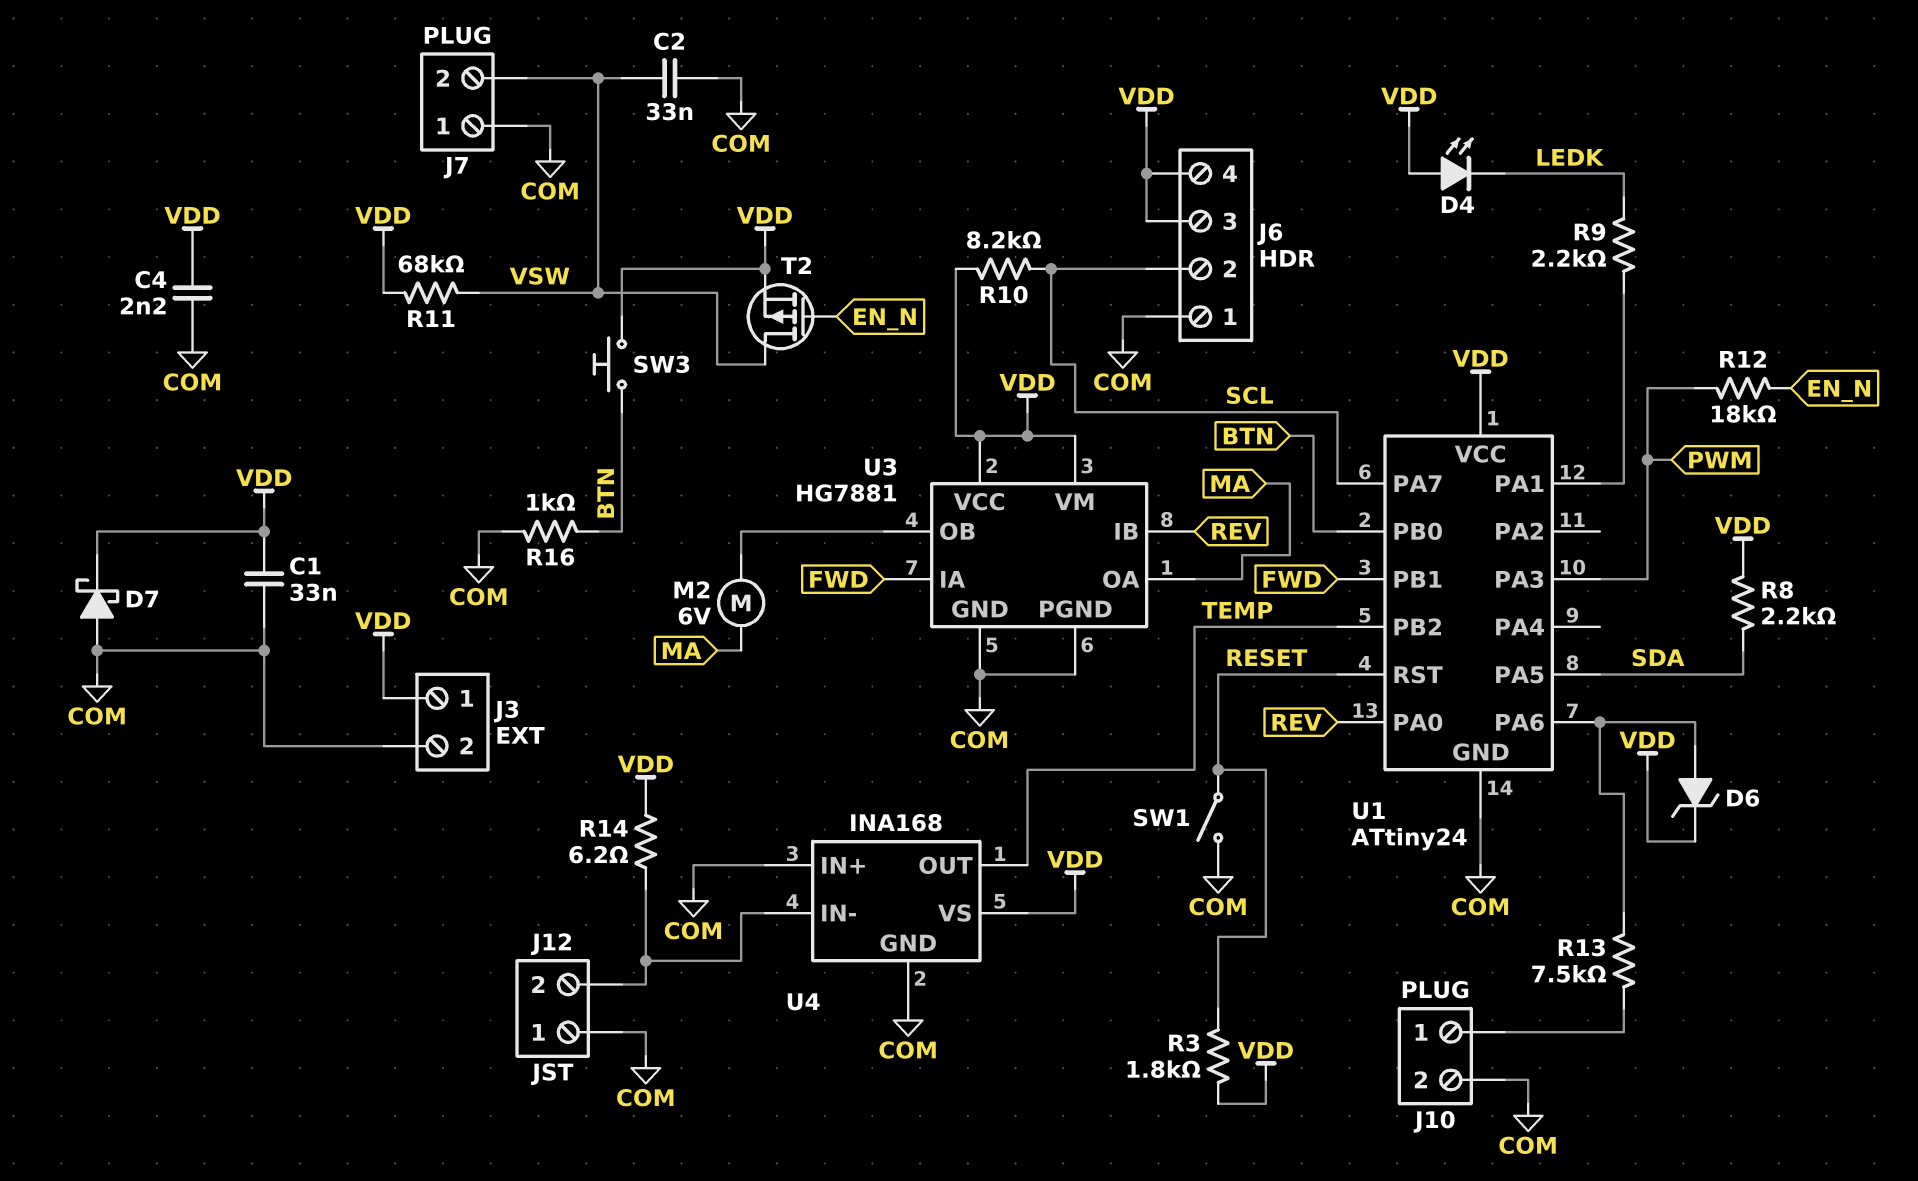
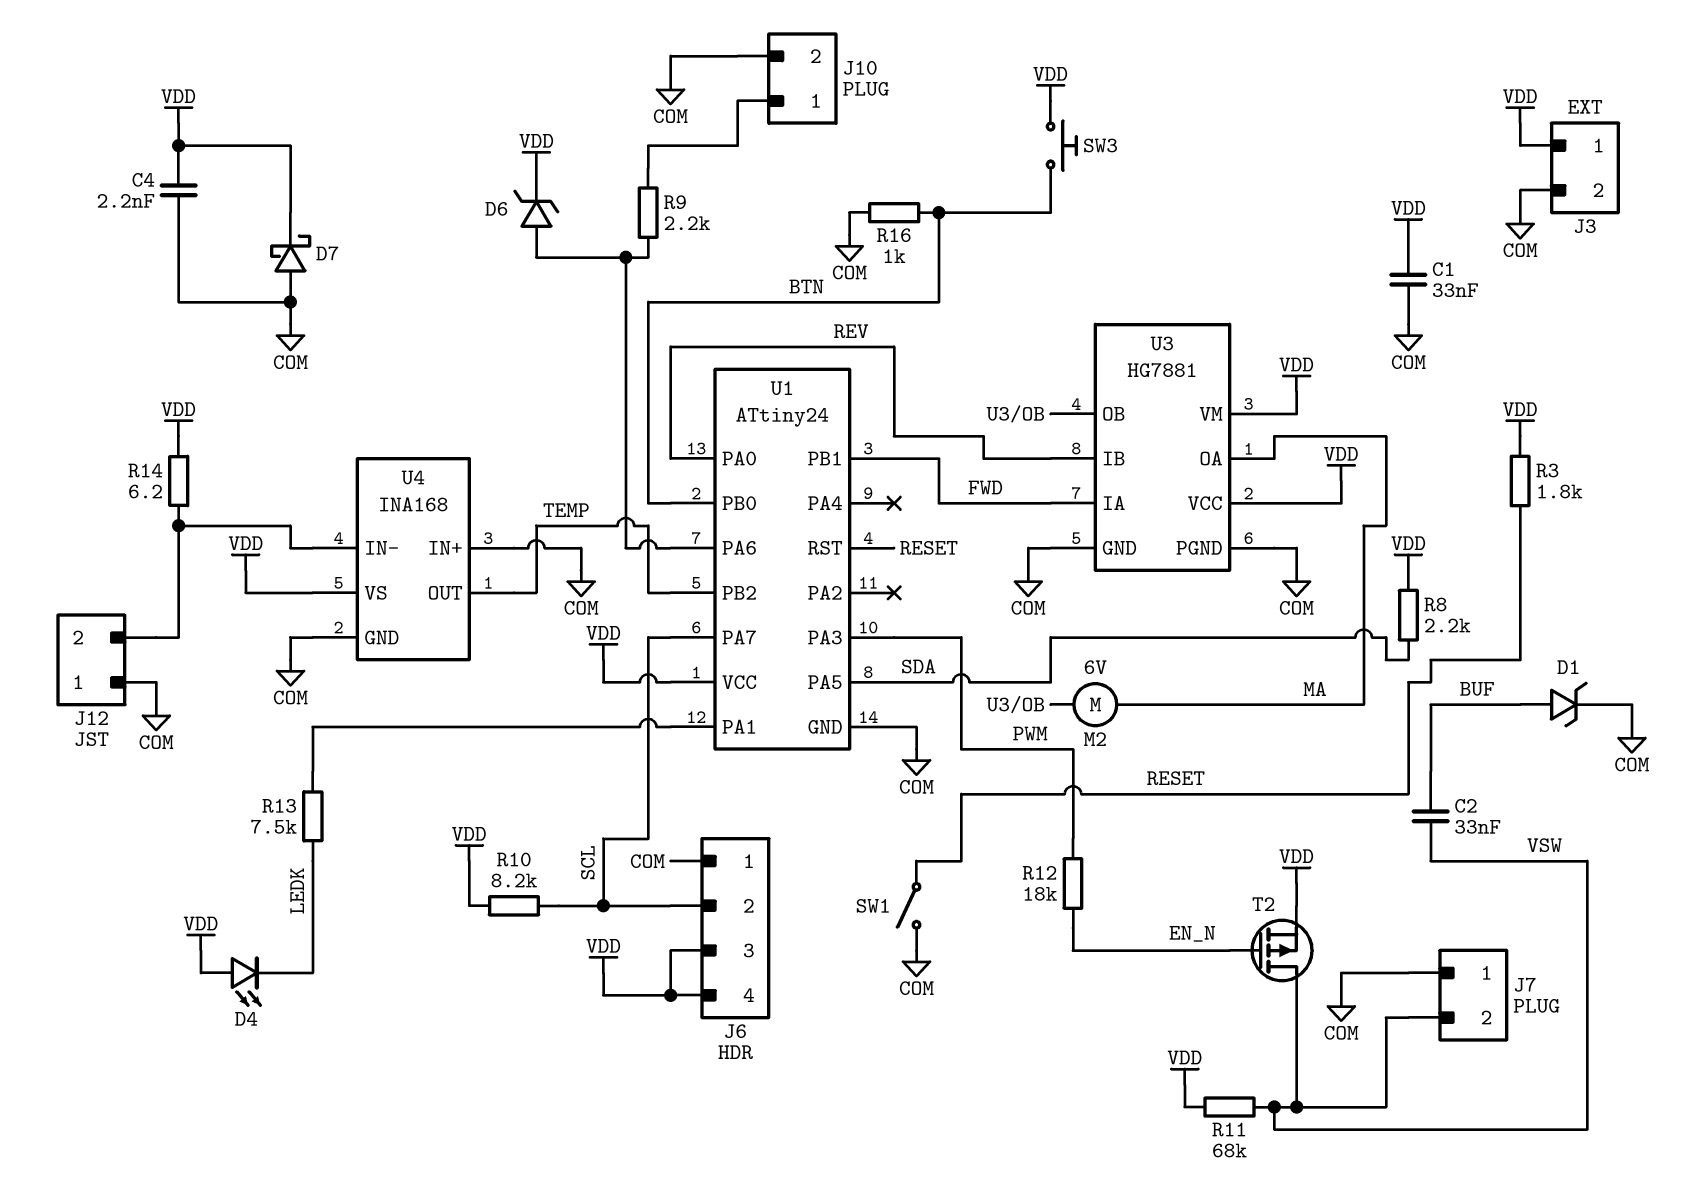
C2: 33nF (COM, VSW) -> 33nF (BUF, VSW)
D1: none -> zener (A BUF, K COM)
R9: 2.2k (LEDK, U1/PA1) -> 2.2k (J10/1, U1/PA6)
R13: 7.5k (J10/1, U1/PA6) -> 7.5k (LEDK, U1/PA1)

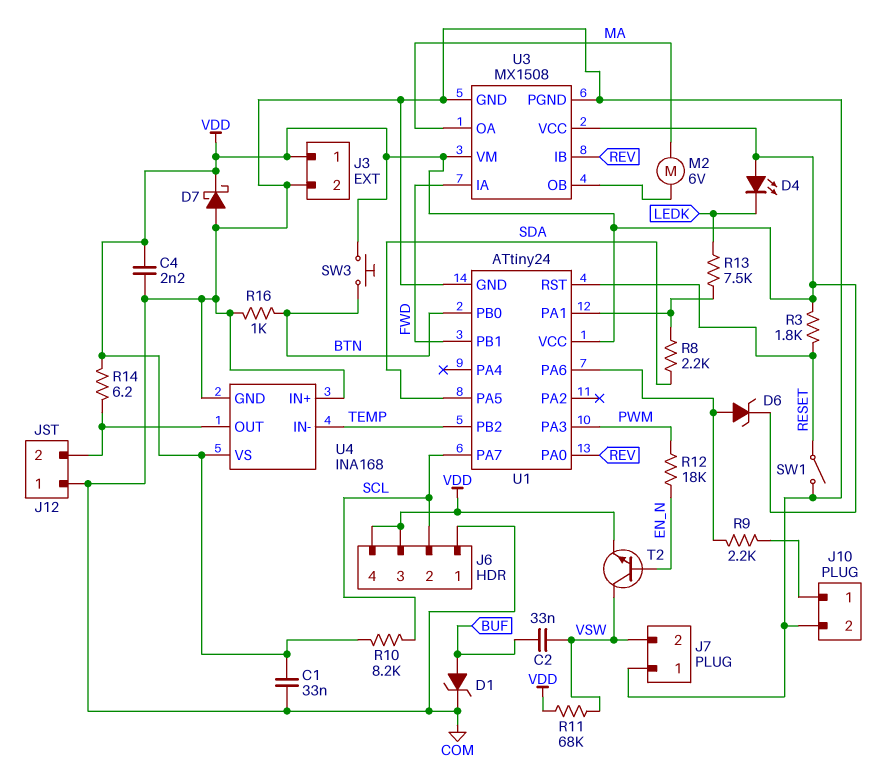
R8: 2.2k (SDA, VDD) -> 2.2k (SDA, U1/PA1)
T2: PMOS (G EN_N, D VSW, S VDD) -> NPN (B EN_N, C VSW, E VDD)
U3: HG7881 -> MX1508
U4 pin IN-: J12/2 -> TEMP
U4 pin OUT: TEMP -> J12/2

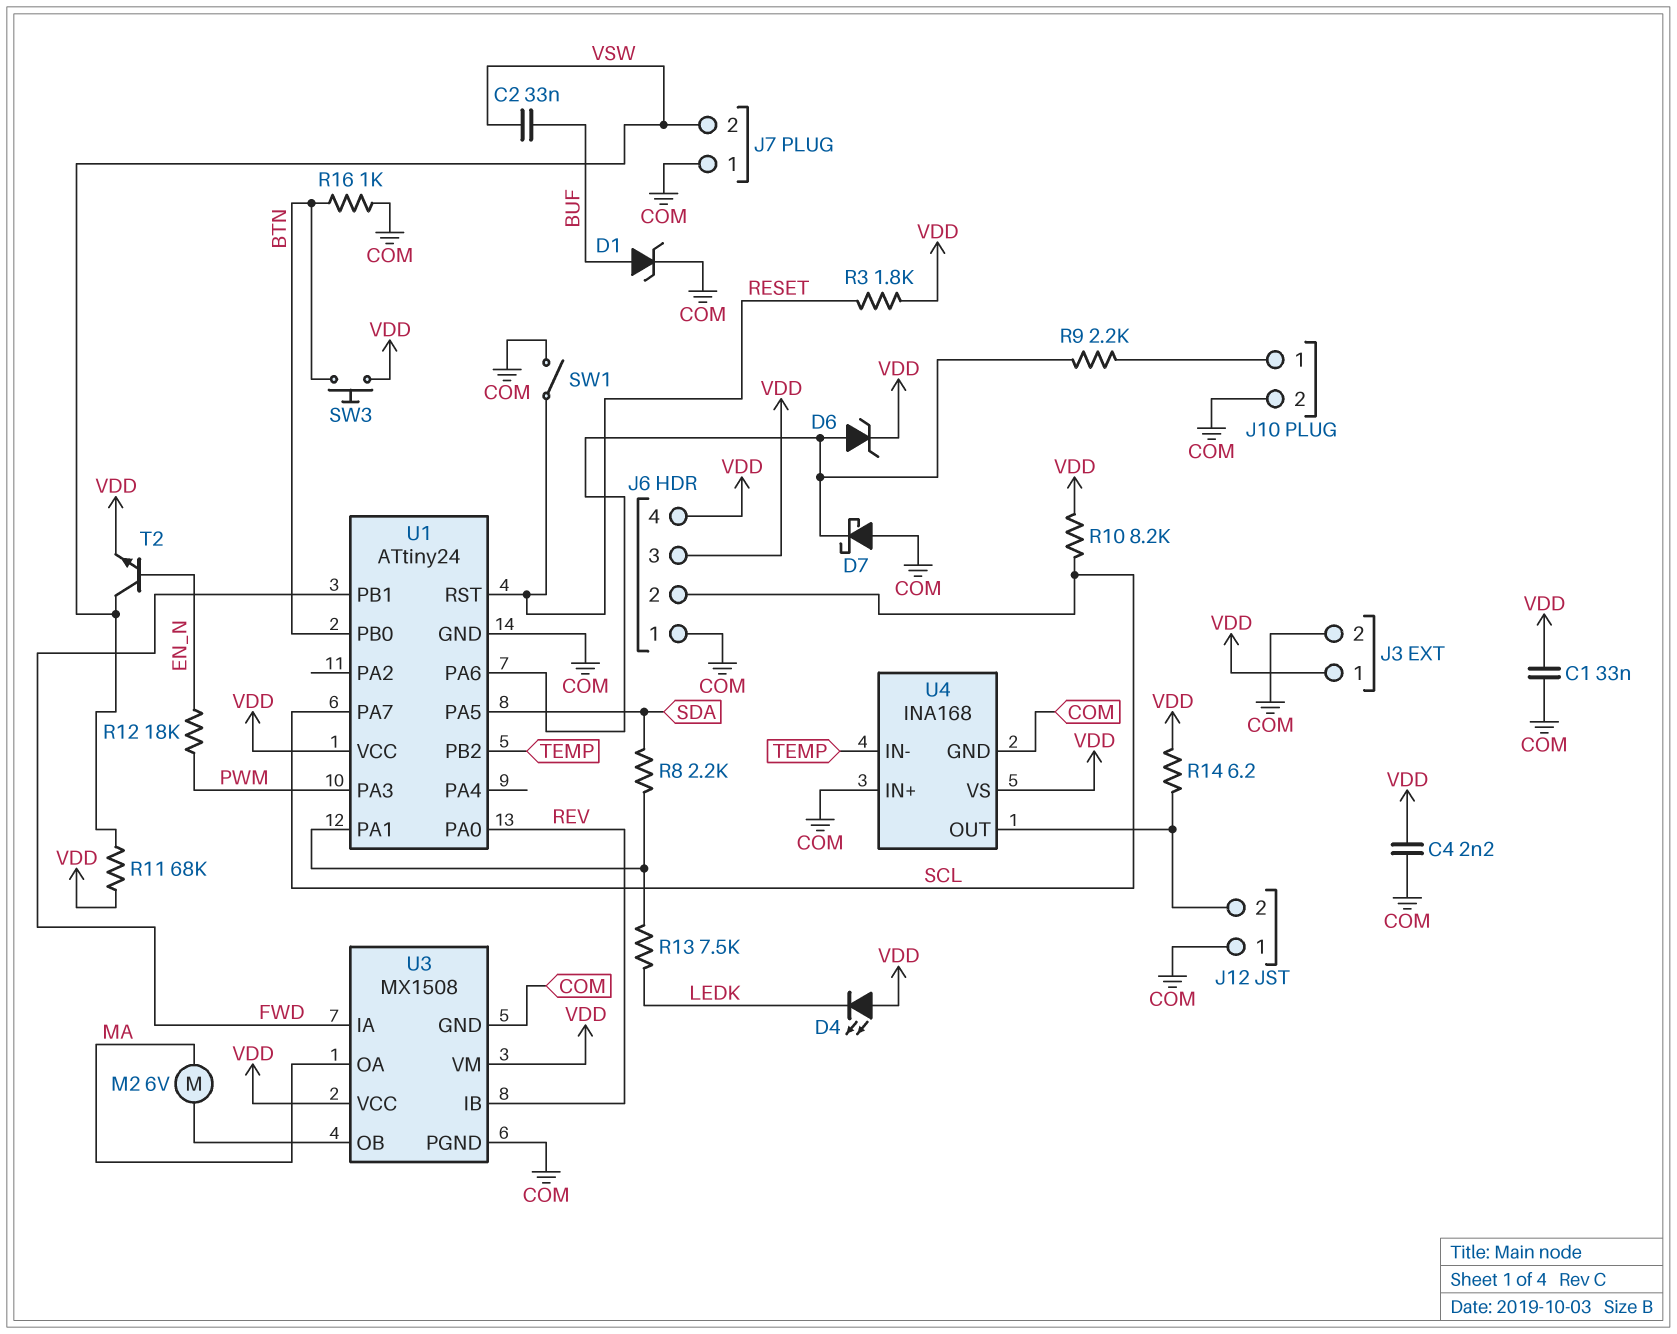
D7: schottky (A COM, K VDD) -> schottky (A COM, K U1/PA6)

